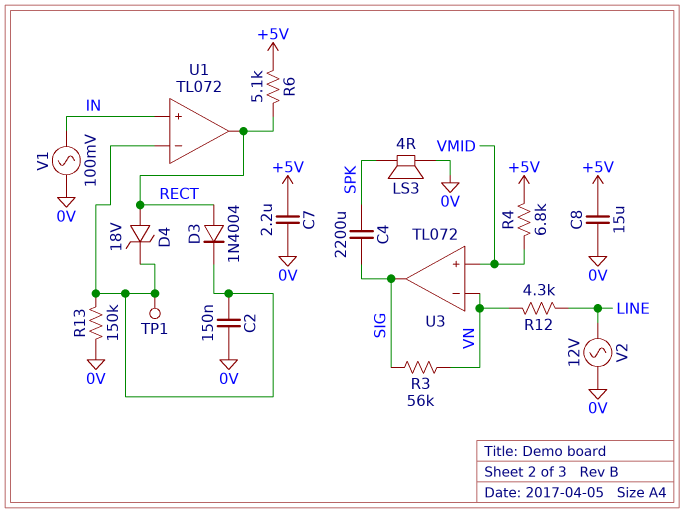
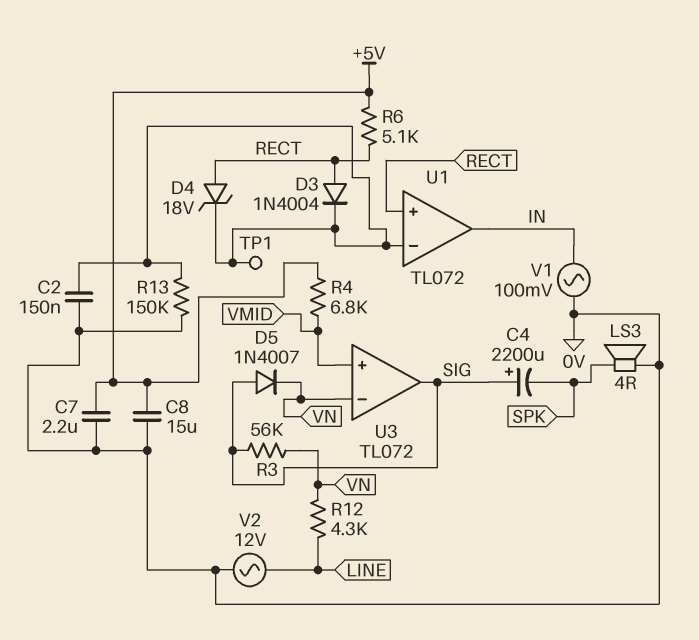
C4: 2200uF (SIG, SPK) -> 2200uF (plus SIG, minus SPK)
D5: none -> diode 1N4007 (A SIG, K VN)
U1 pin in+: IN -> RECT
U1 pin out: RECT -> IN

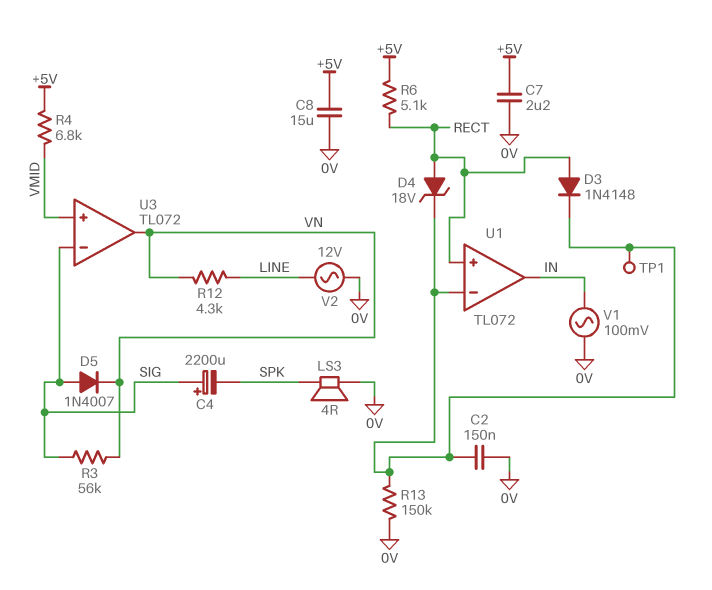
D3: diode 1N4004 (A RECT, K U1/in-) -> diode 1N4148 (A RECT, K U1/in-)
U3 pin in-: VN -> SIG
U3 pin out: SIG -> VN

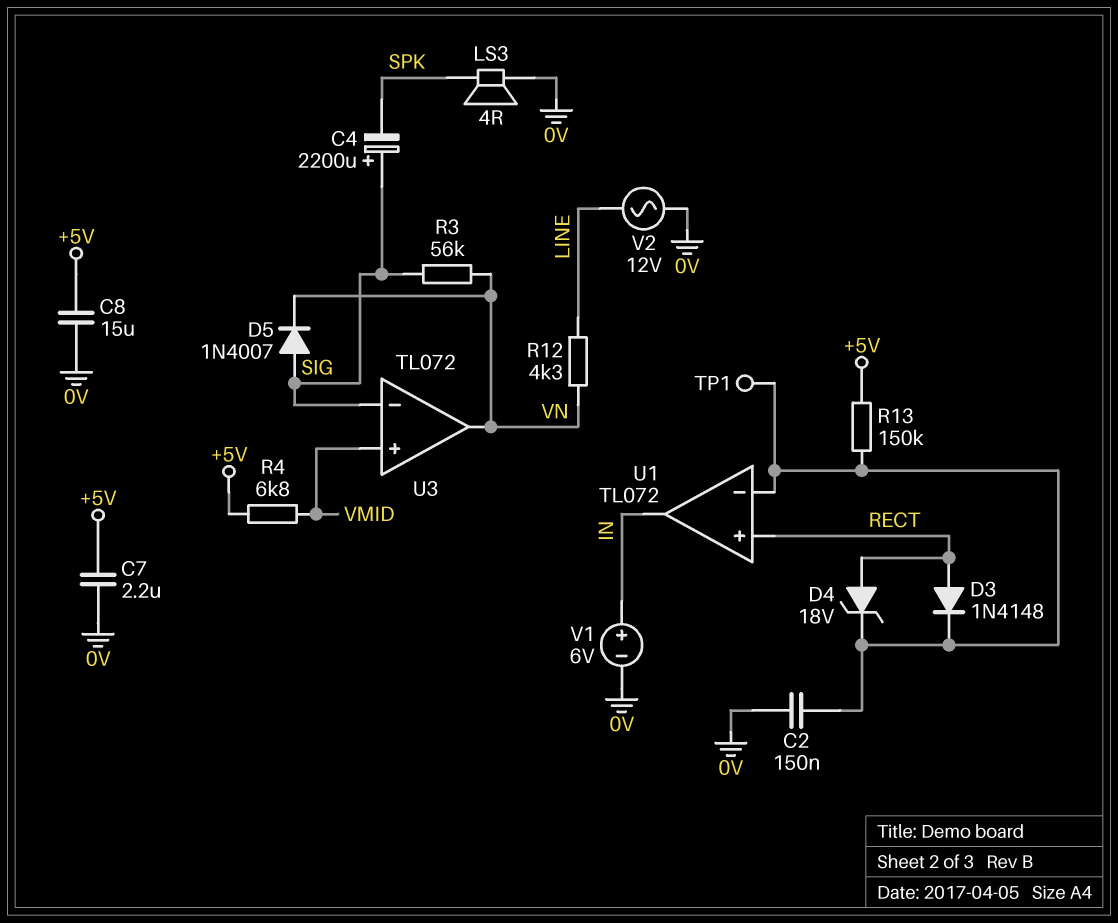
R6: 5.1k (+5V, RECT) -> none
R13: 150k (0V, U1/in-) -> 150k (+5V, U1/in-)
V1: AC 100mV (0V, IN) -> 6V (plus IN, minus 0V)

